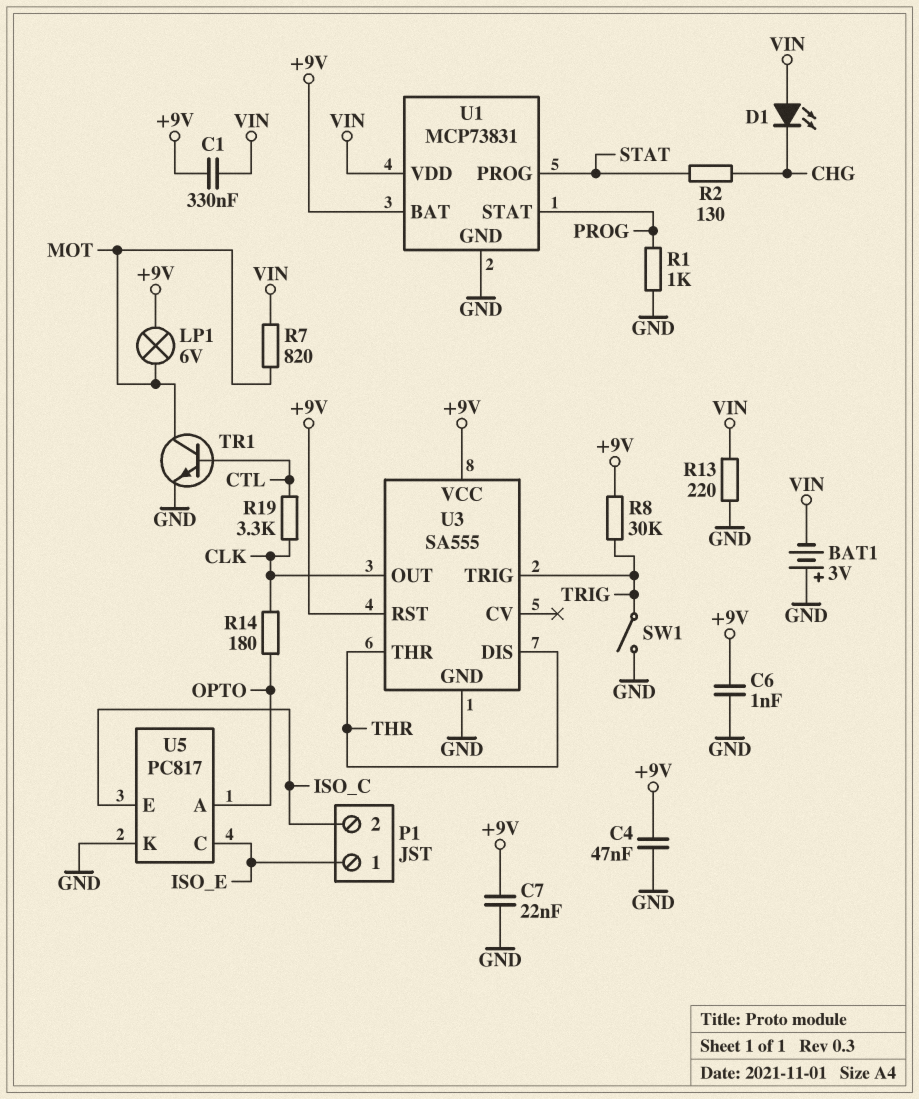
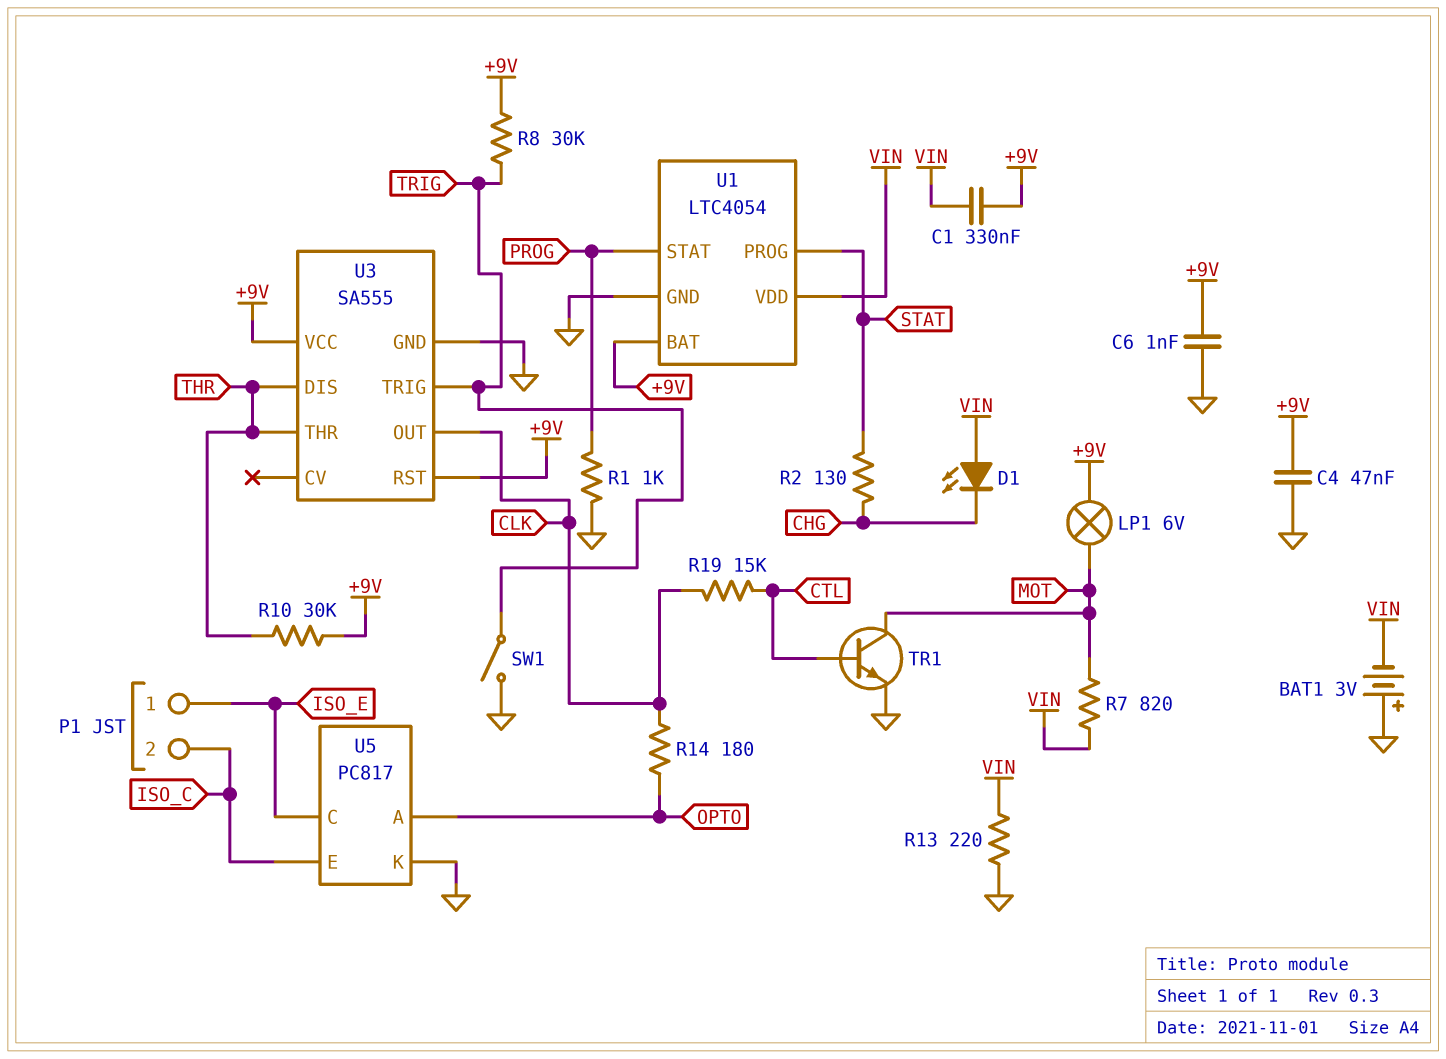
C7: 22nF (+9V, GND) -> none
R10: none -> 30k (+9V, THR)
R19: 3.3k (CLK, CTL) -> 15k (CLK, CTL)
U1: MCP73831 -> LTC4054

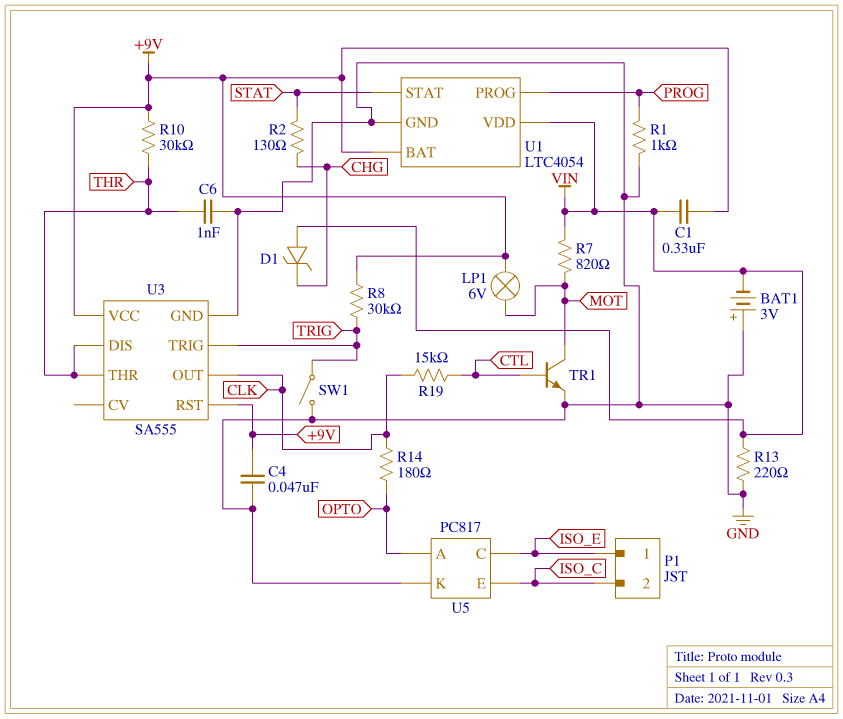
C6: 1nF (+9V, GND) -> 1nF (GND, THR)
D1: LED (A VIN, K CHG) -> zener (A VIN, K CHG)
U1 pin PROG: STAT -> PROG
U1 pin STAT: PROG -> STAT

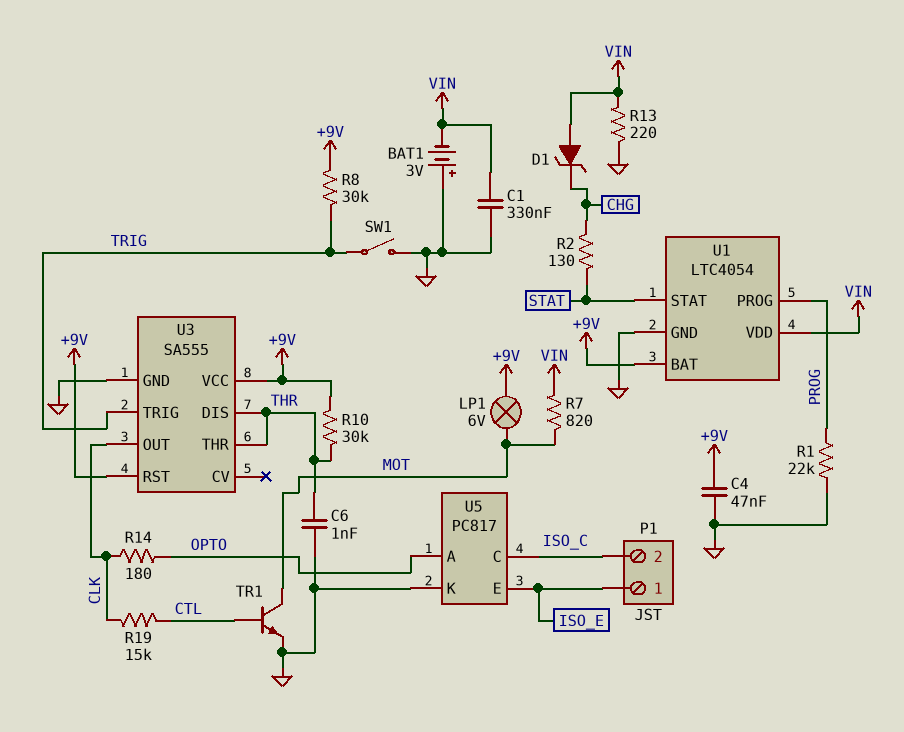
C1: 330nF (+9V, VIN) -> 330nF (GND, VIN)
R1: 1k (GND, PROG) -> 22k (GND, PROG)
U5 pin C: ISO_E -> ISO_C
U5 pin E: ISO_C -> ISO_E

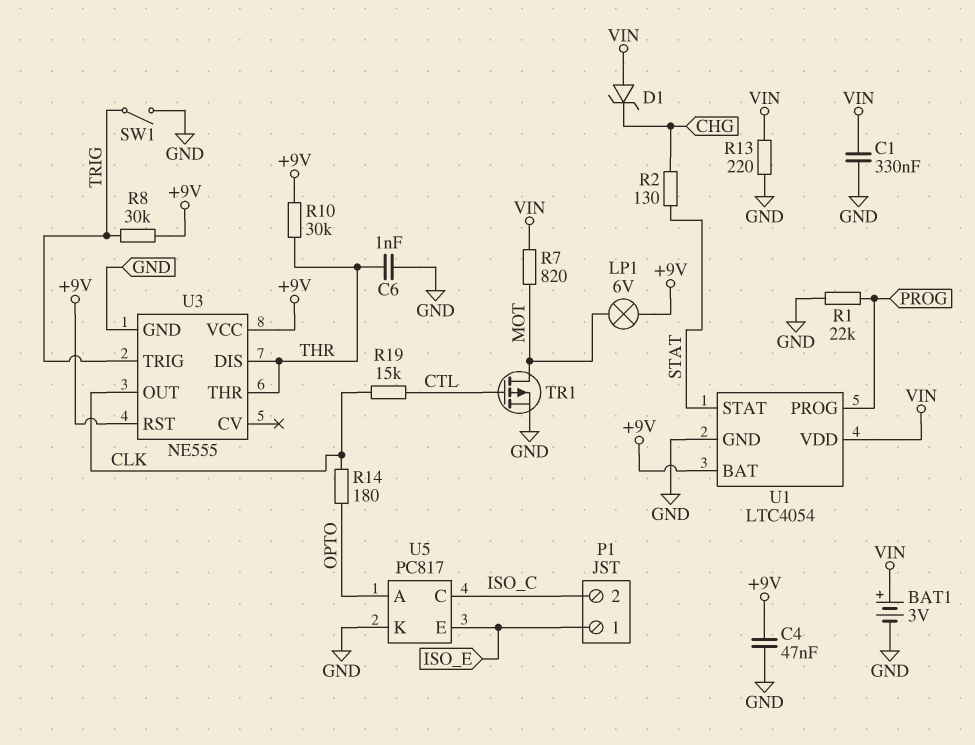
BAT1: 3V (plus GND, minus VIN) -> 3V (plus VIN, minus GND)
TR1: NPN (B CTL, C MOT, E GND) -> PMOS (G CTL, D MOT, S GND)
U3: SA555 -> NE555

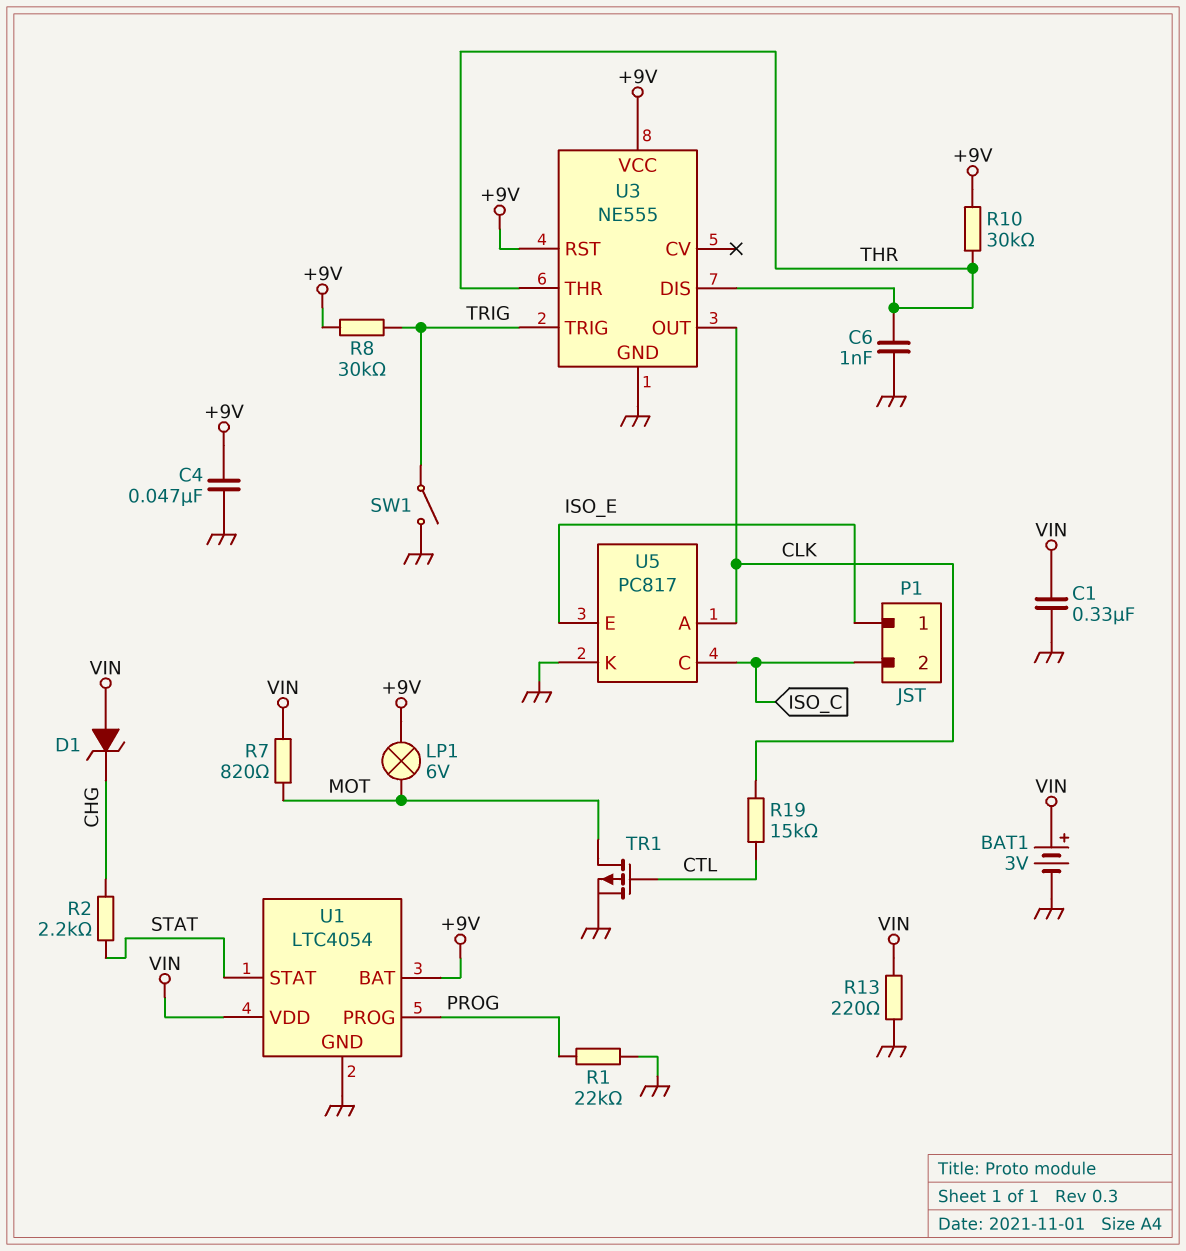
R2: 130 (CHG, STAT) -> 2.2k (CHG, STAT)
R14: 180 (CLK, OPTO) -> none
U5 pin A: OPTO -> CLK

